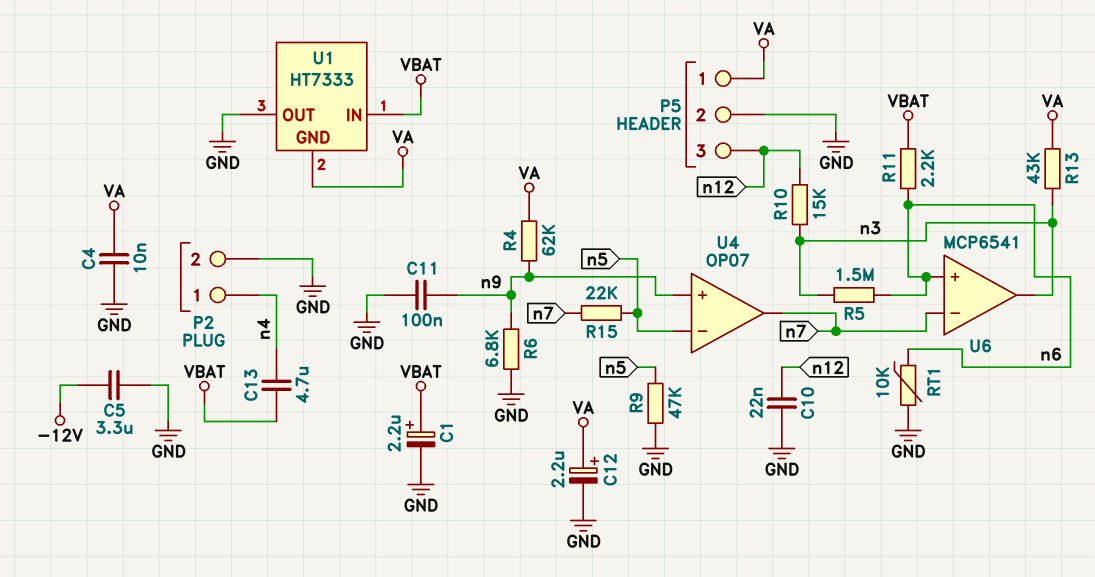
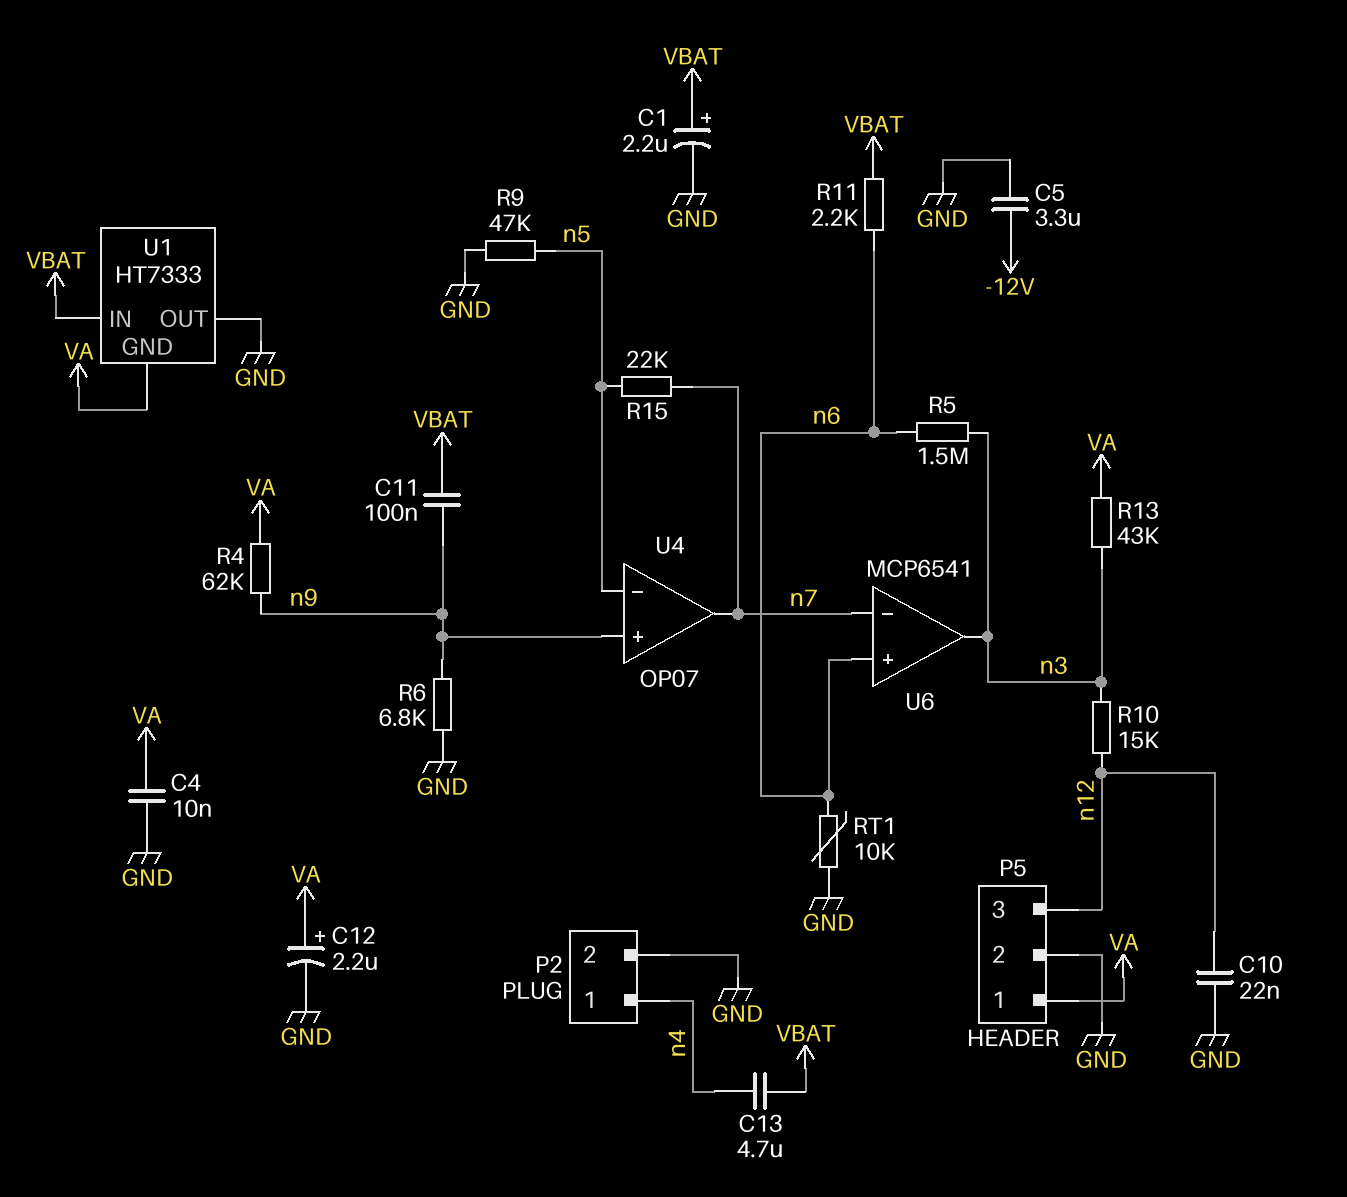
C11: 100nF (GND, n9) -> 100nF (VBAT, n9)

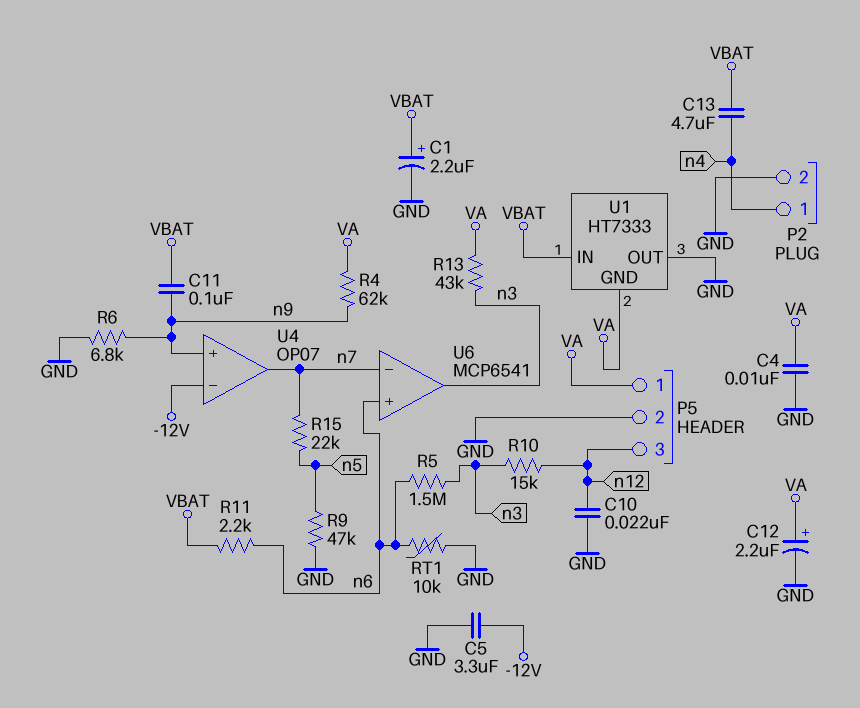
U4 pin in-: n5 -> -12V

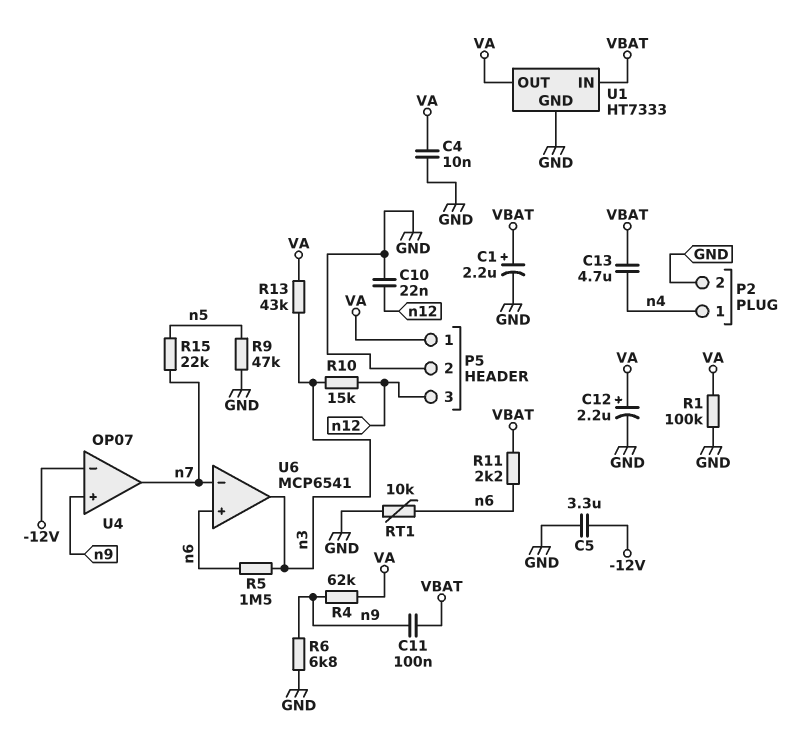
R1: none -> 100k (GND, VA)
U1 pin GND: VA -> GND
U1 pin OUT: GND -> VA

